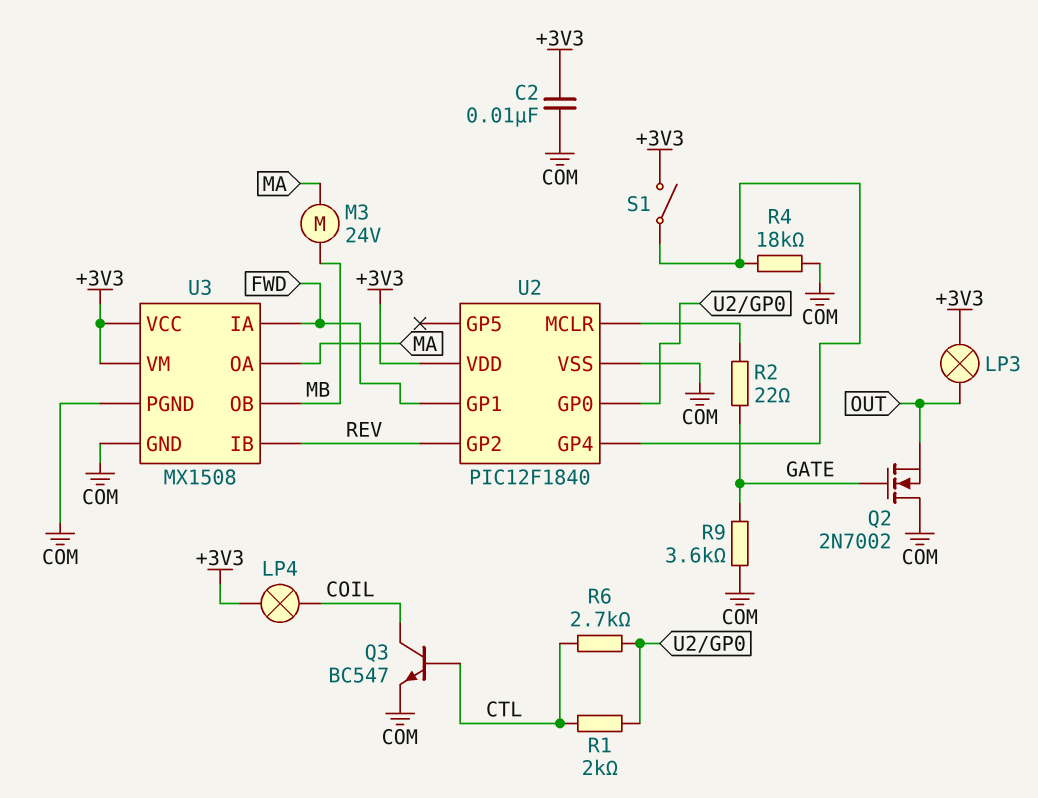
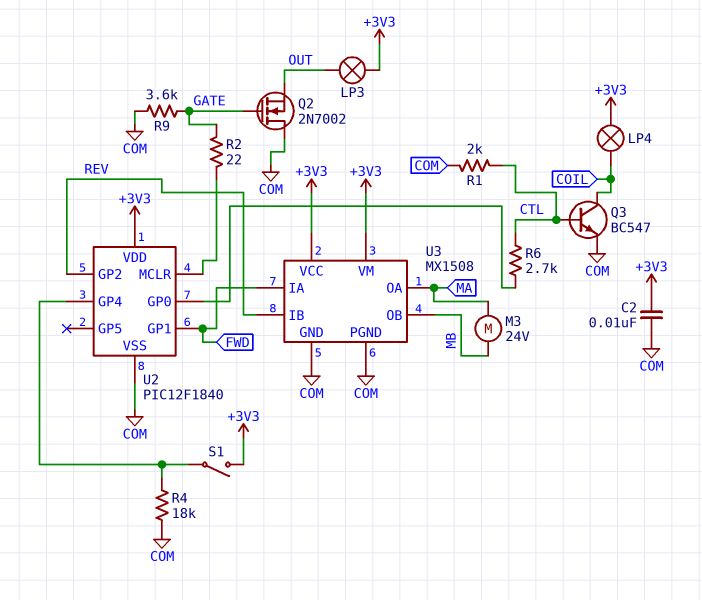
R1: 2k (CTL, U2/GP0) -> 2k (COM, CTL)

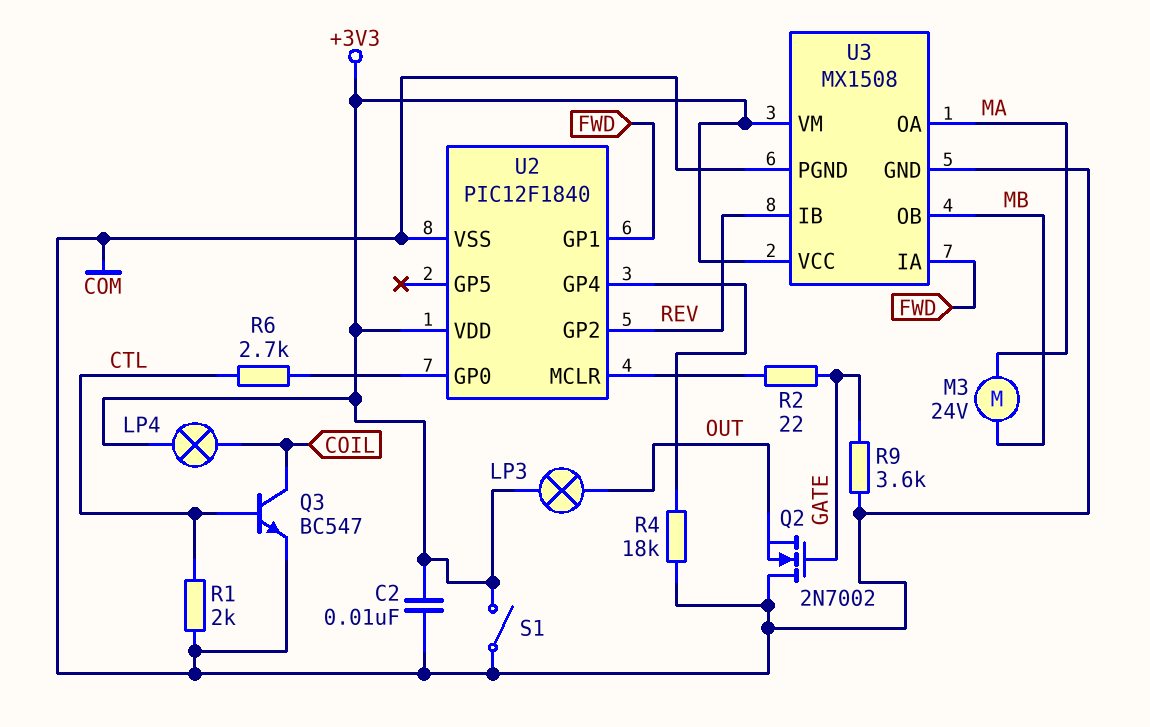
S1: switch (+3V3, U2/GP4) -> switch (+3V3, COM)

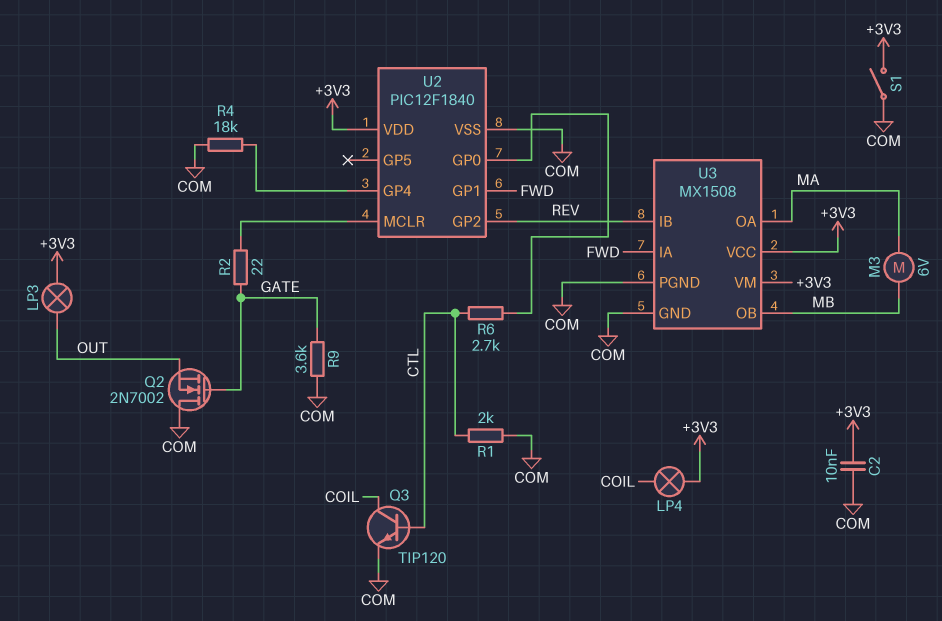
M3: motor 24V (MA, MB) -> motor 6V (MA, MB)
Q3: NPN BC547 (B CTL, C COIL, E COM) -> NPN TIP120 (B CTL, C COIL, E COM)

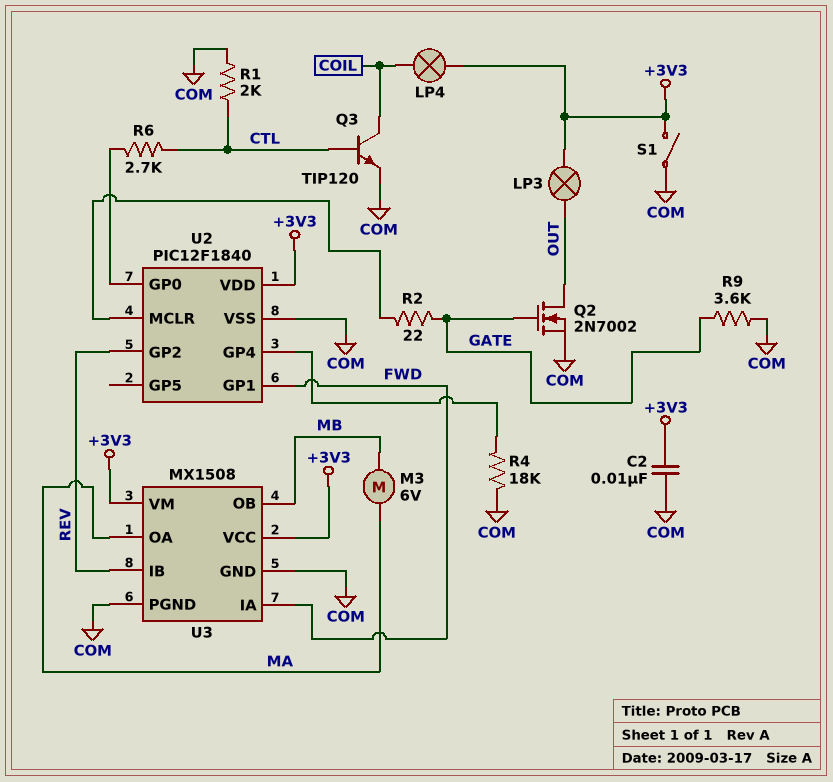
Q2: NMOS 2N7002 (G GATE, D COM, S OUT) -> NMOS 2N7002 (G GATE, D OUT, S COM)

